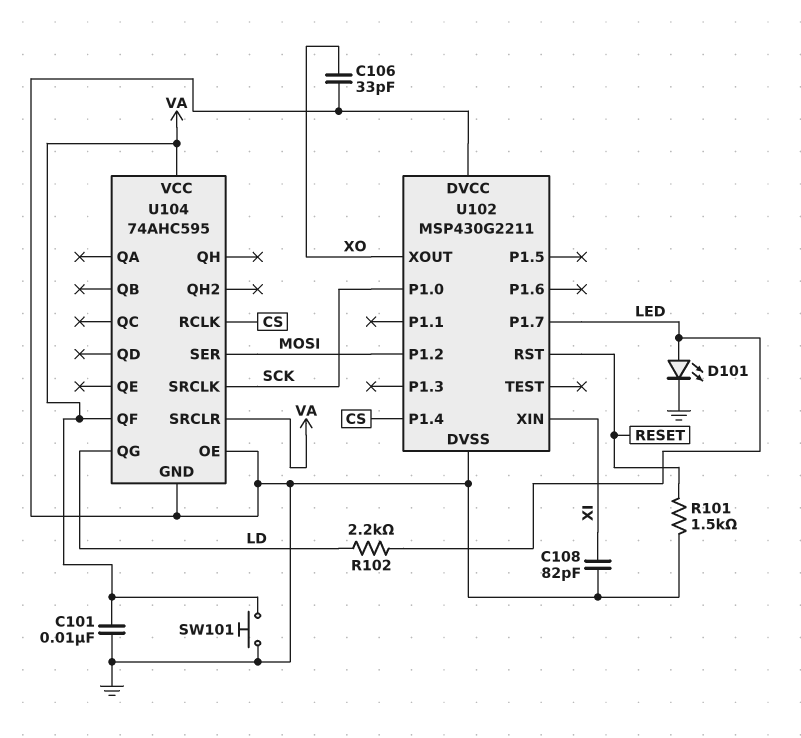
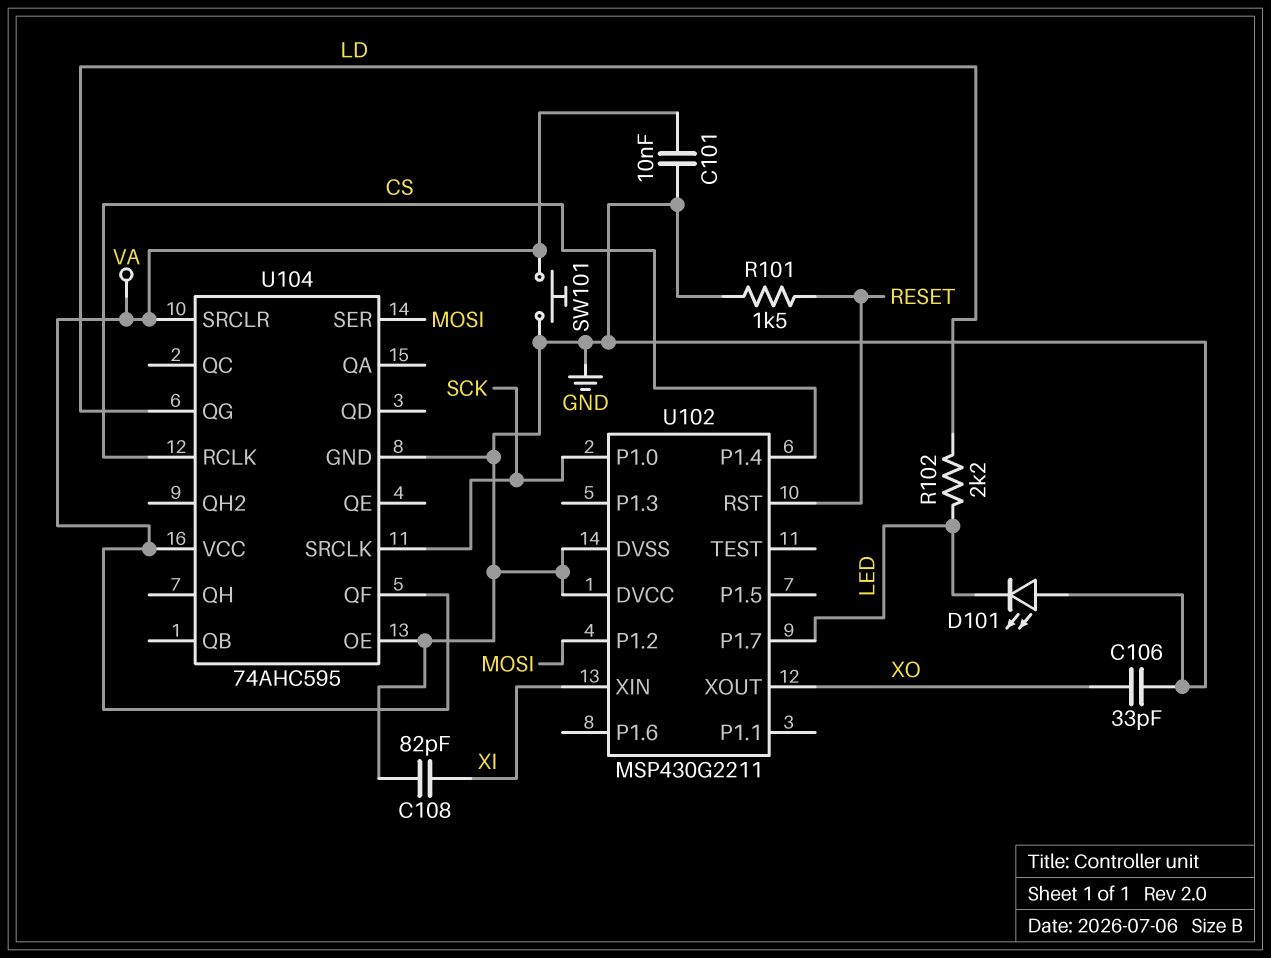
D101: LED (A LED, K GND) -> LED (A GND, K LED)

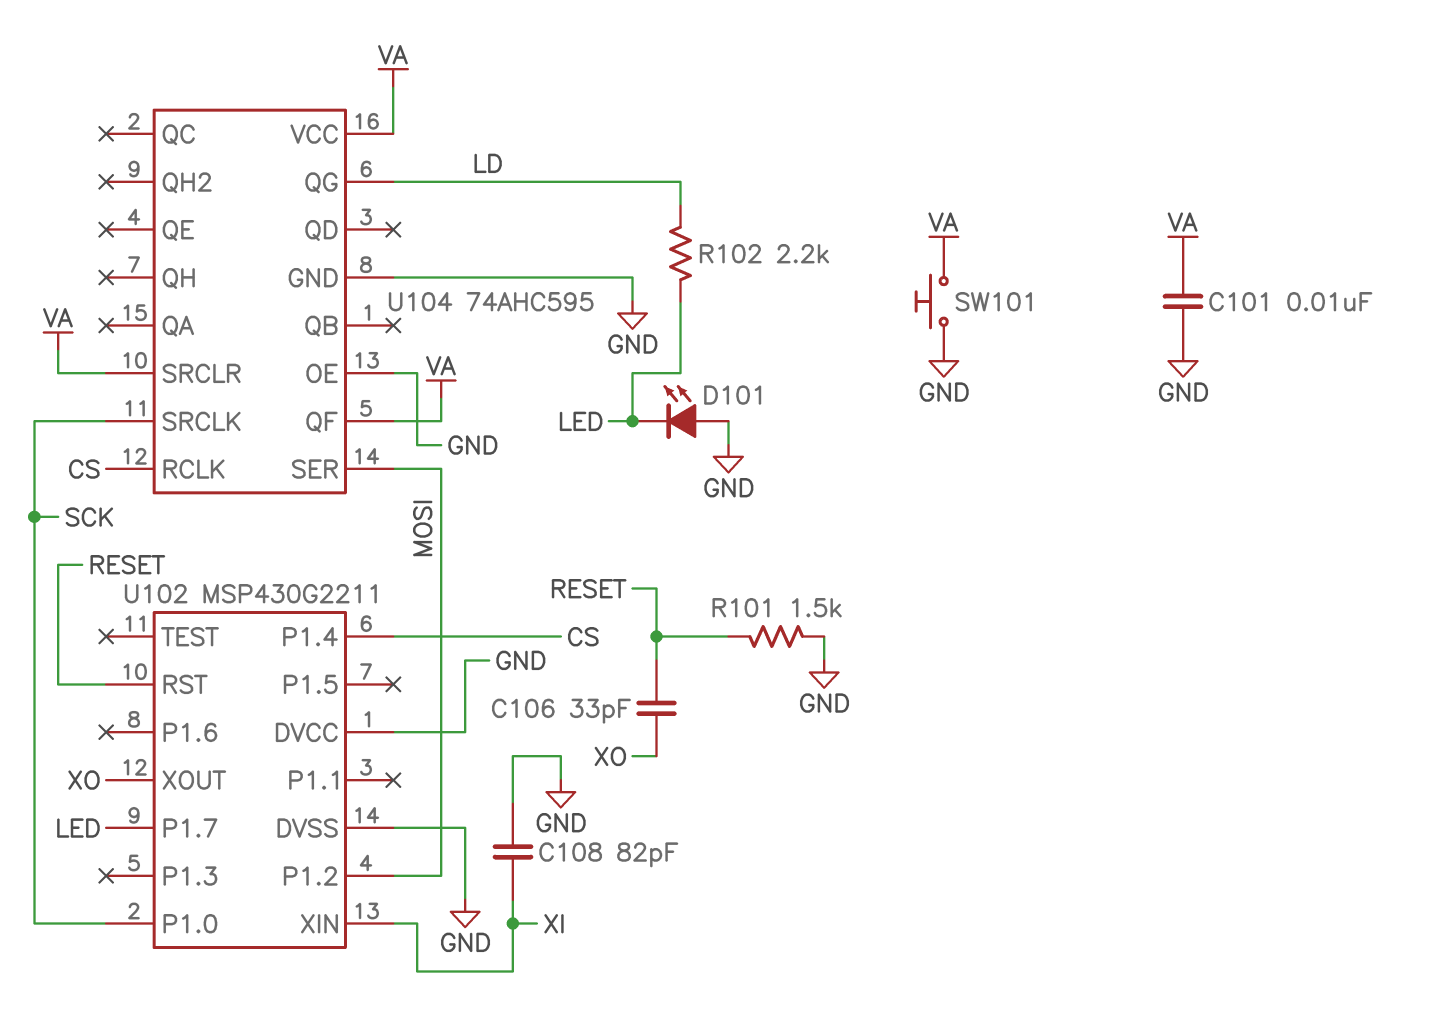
C106: 33pF (GND, XO) -> 33pF (RESET, XO)

